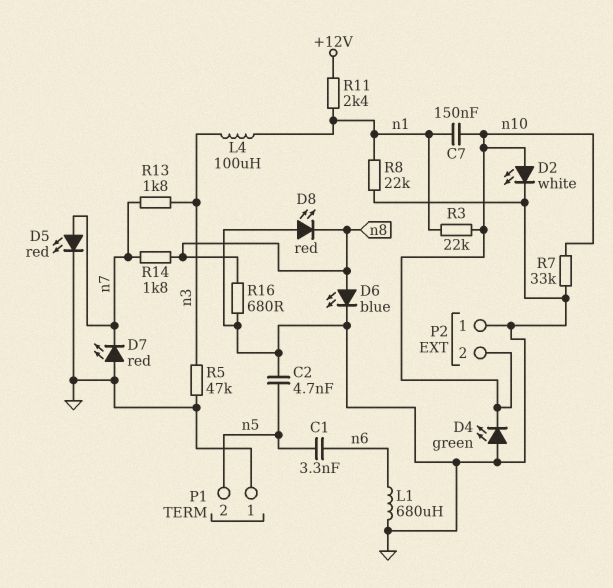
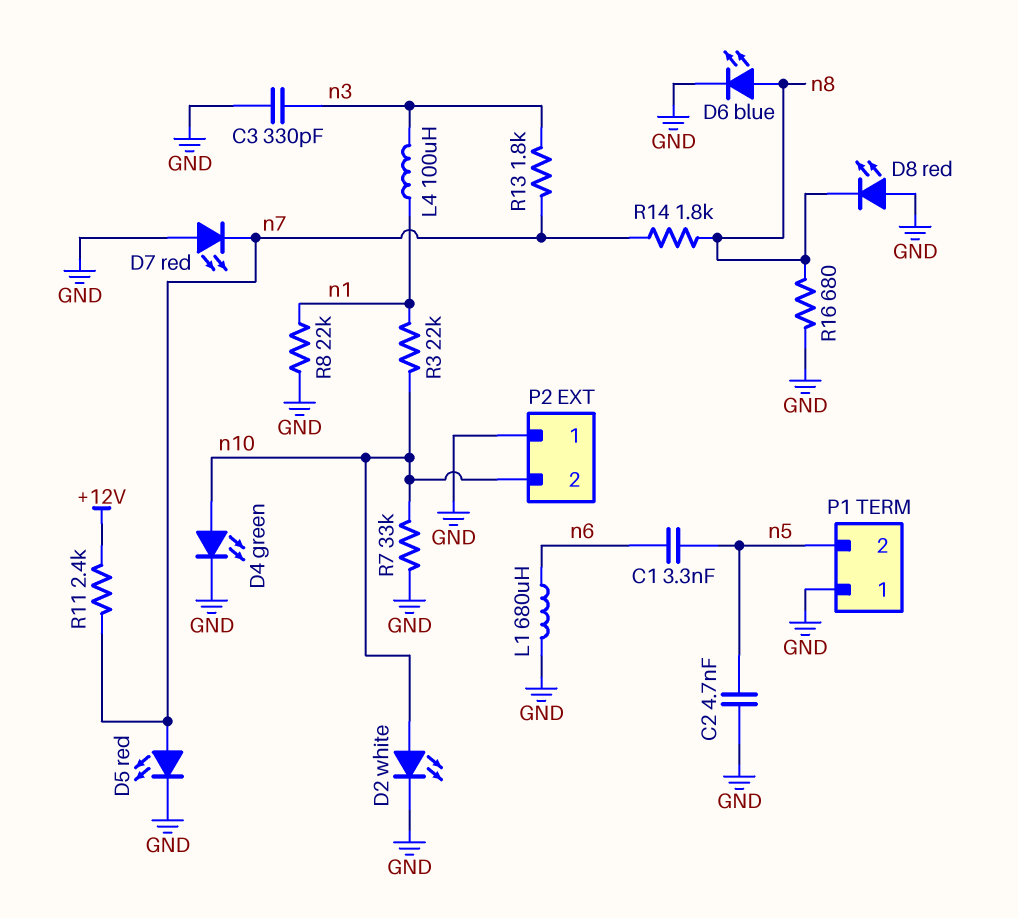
C3: none -> 330pF (GND, n3)
C7: 150nF (n1, n10) -> none
D4: LED green (A GND, K n10) -> LED green (A n10, K GND)
R5: 47k (GND, n3) -> none
R11: 2.4k (+12V, n1) -> 2.4k (+12V, n7)

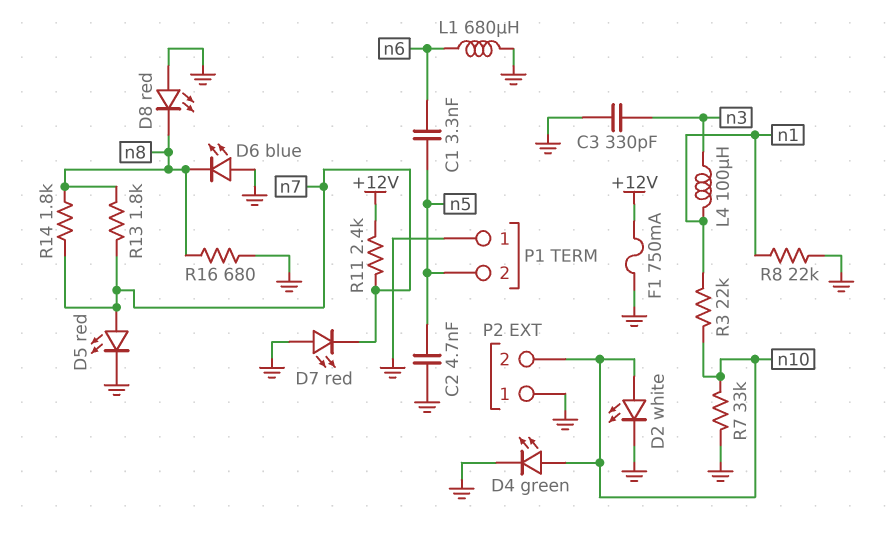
D6: LED blue (A n8, K GND) -> LED blue (A GND, K n8)
F1: none -> 750mA (+12V, GND)
R13: 1.8k (n3, n7) -> 1.8k (n7, n8)

